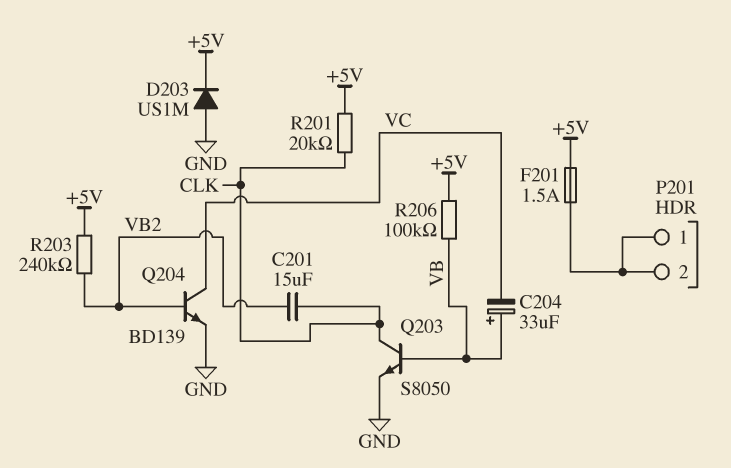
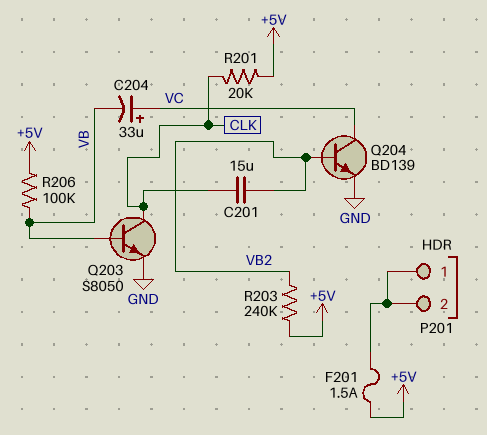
C204: 33uF (plus VB, minus VC) -> 33uF (plus VC, minus VB)
D203: diode US1M (A GND, K +5V) -> none

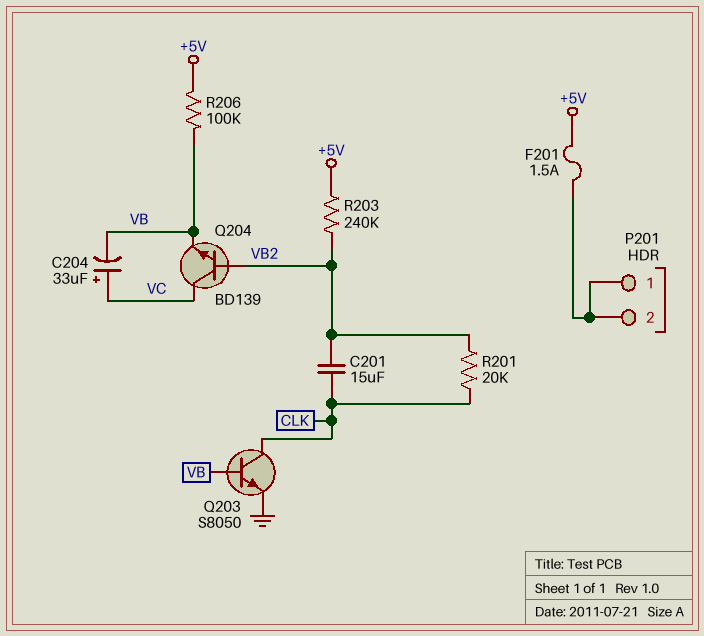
Q204: NPN BD139 (B VB2, C VC, E GND) -> NPN BD139 (B VB2, C VC, E VB)
R201: 20k (+5V, CLK) -> 20k (CLK, VB2)

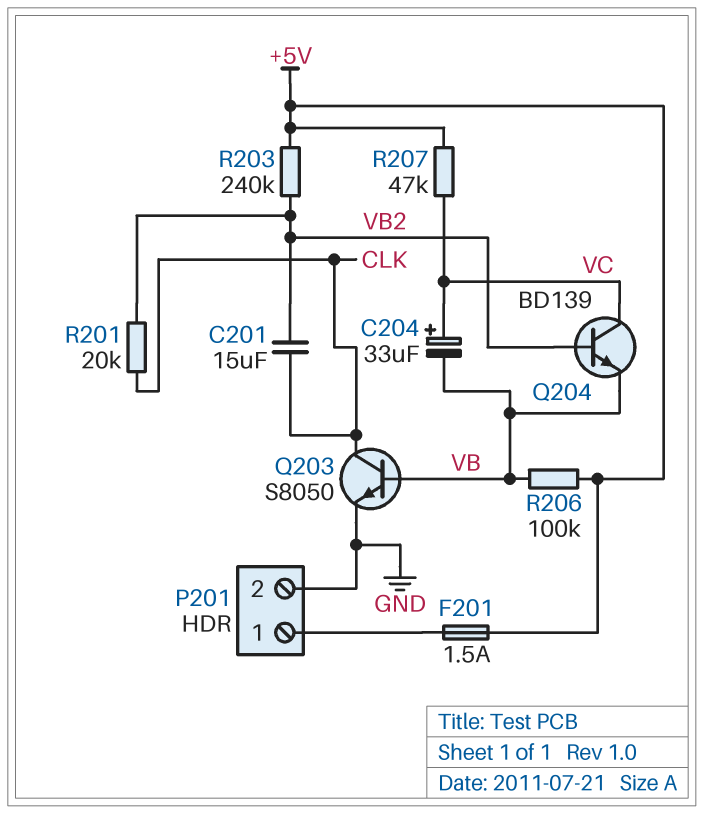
P201 pin 2: P201/1 -> GND
R207: none -> 47k (+5V, VC)

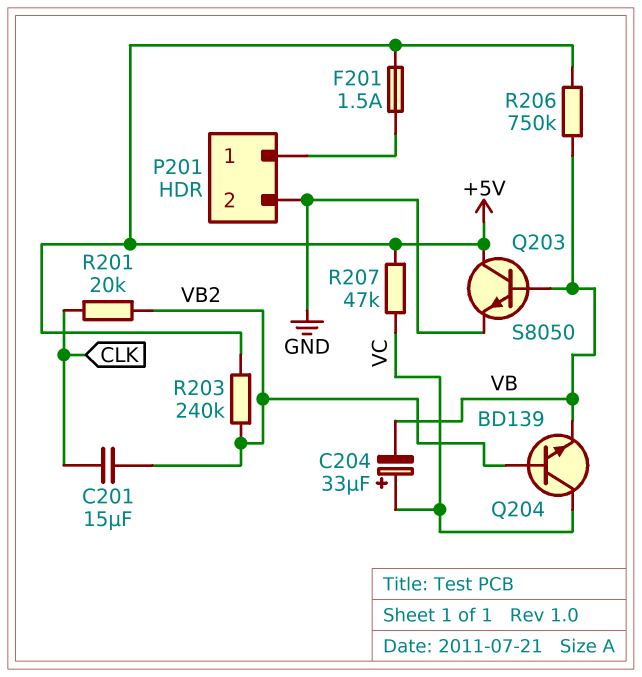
Q203: NPN S8050 (B VB, C CLK, E GND) -> NPN S8050 (B VB, C +5V, E GND)
R206: 100k (+5V, VB) -> 750k (+5V, VB)

